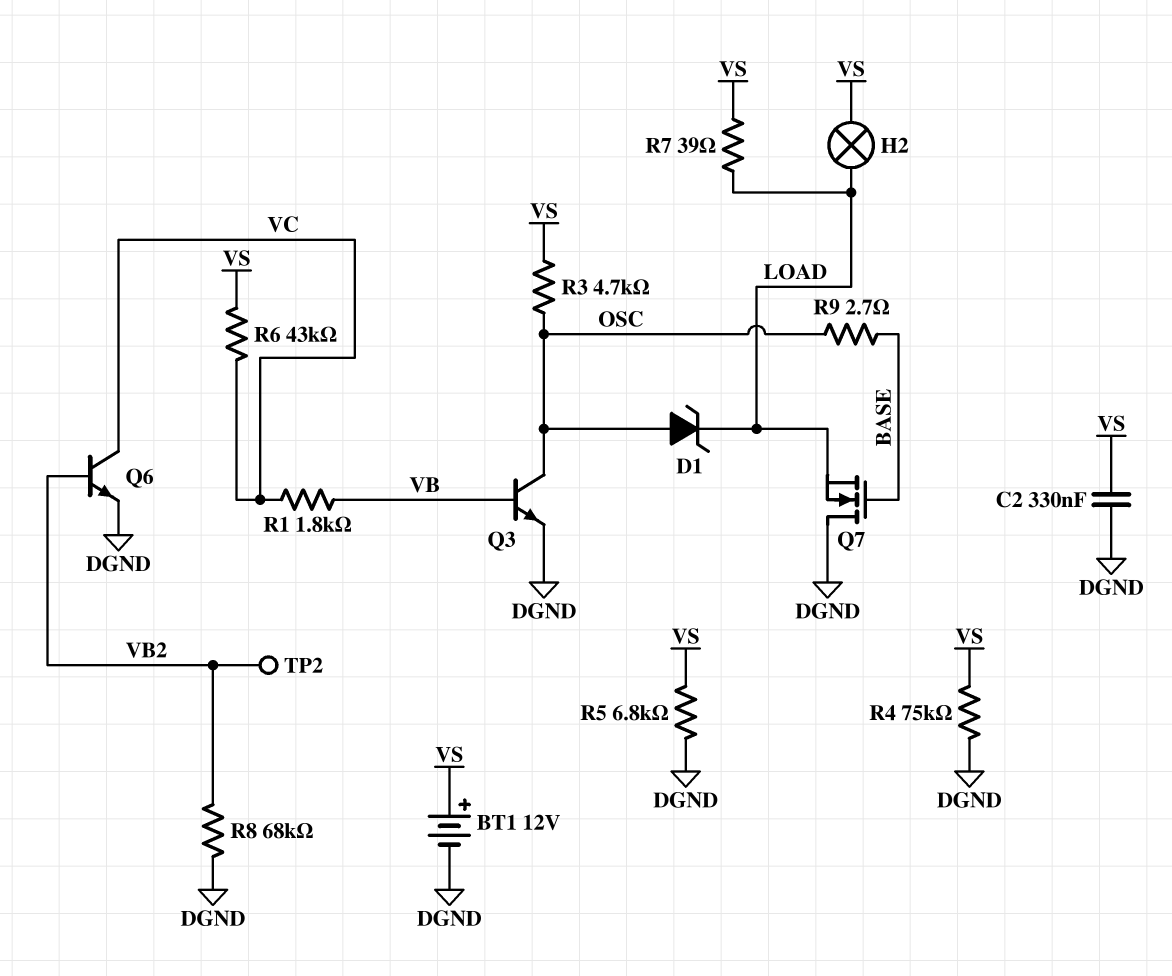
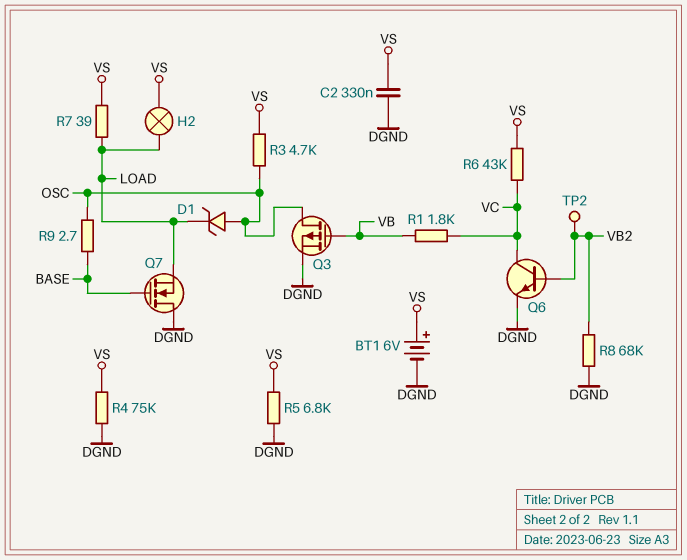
BT1: 12V (plus VS, minus DGND) -> 6V (plus VS, minus DGND)
Q3: NPN (B VB, C OSC, E DGND) -> PMOS (G VB, D OSC, S DGND)

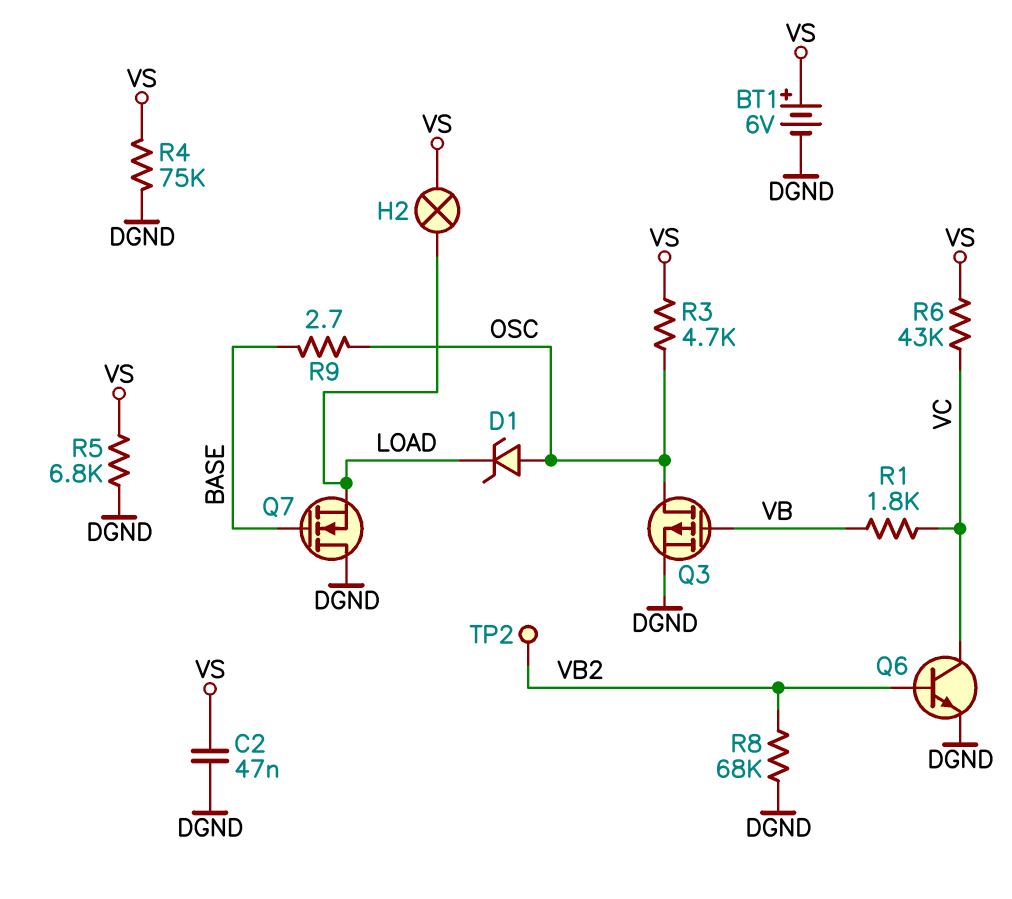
C2: 330nF (DGND, VS) -> 47nF (DGND, VS)
R7: 39 (LOAD, VS) -> none

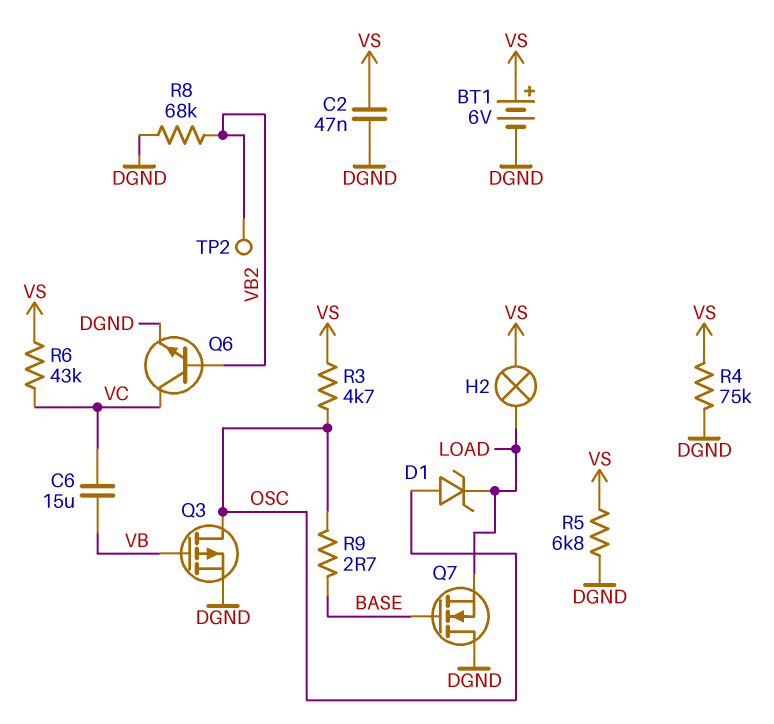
C6: none -> 15uF (VB, VC)
R1: 1.8k (VB, VC) -> none

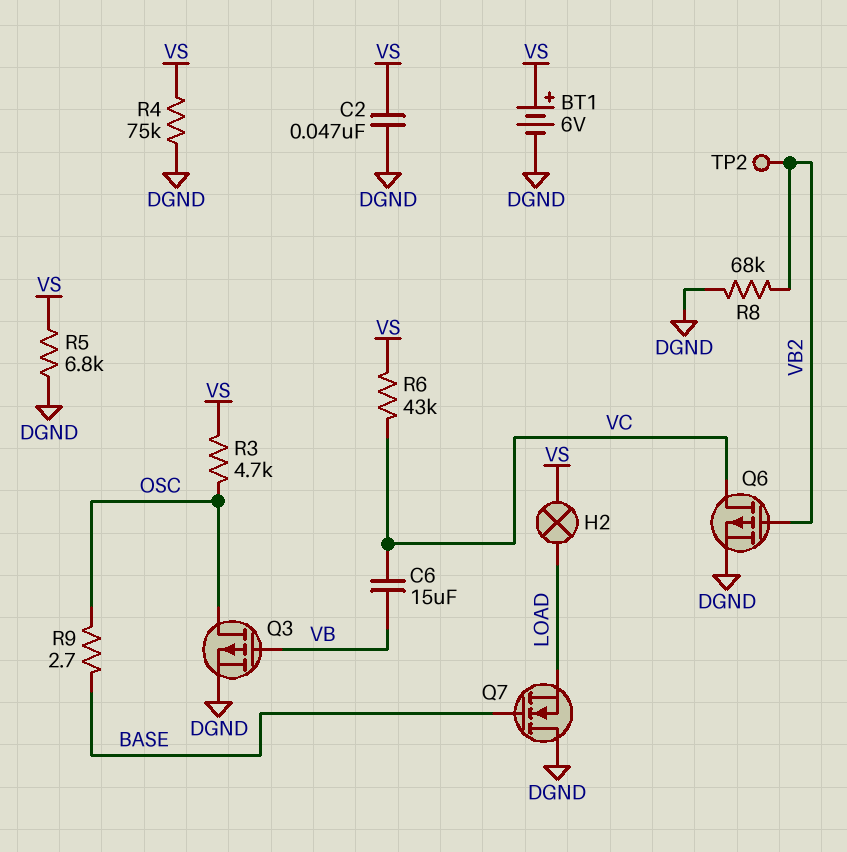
D1: zener (A OSC, K LOAD) -> none
Q6: NPN (B VB2, C VC, E DGND) -> PMOS (G VB2, D VC, S DGND)

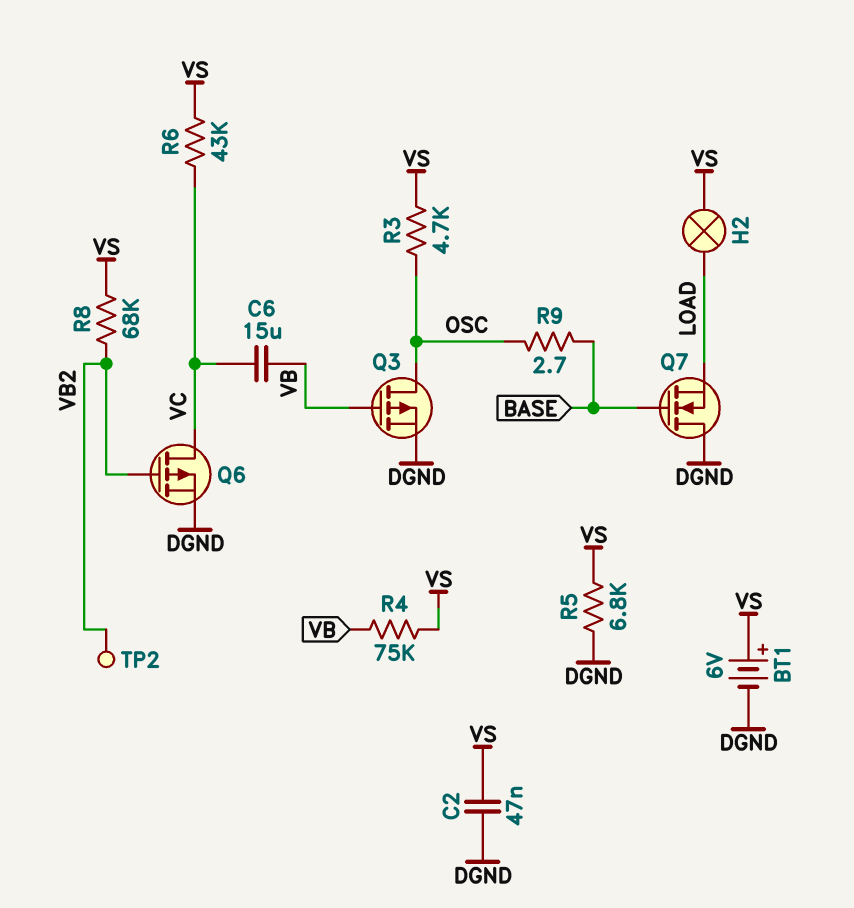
R4: 75k (DGND, VS) -> 75k (VB, VS)
R8: 68k (DGND, VB2) -> 68k (VB2, VS)

